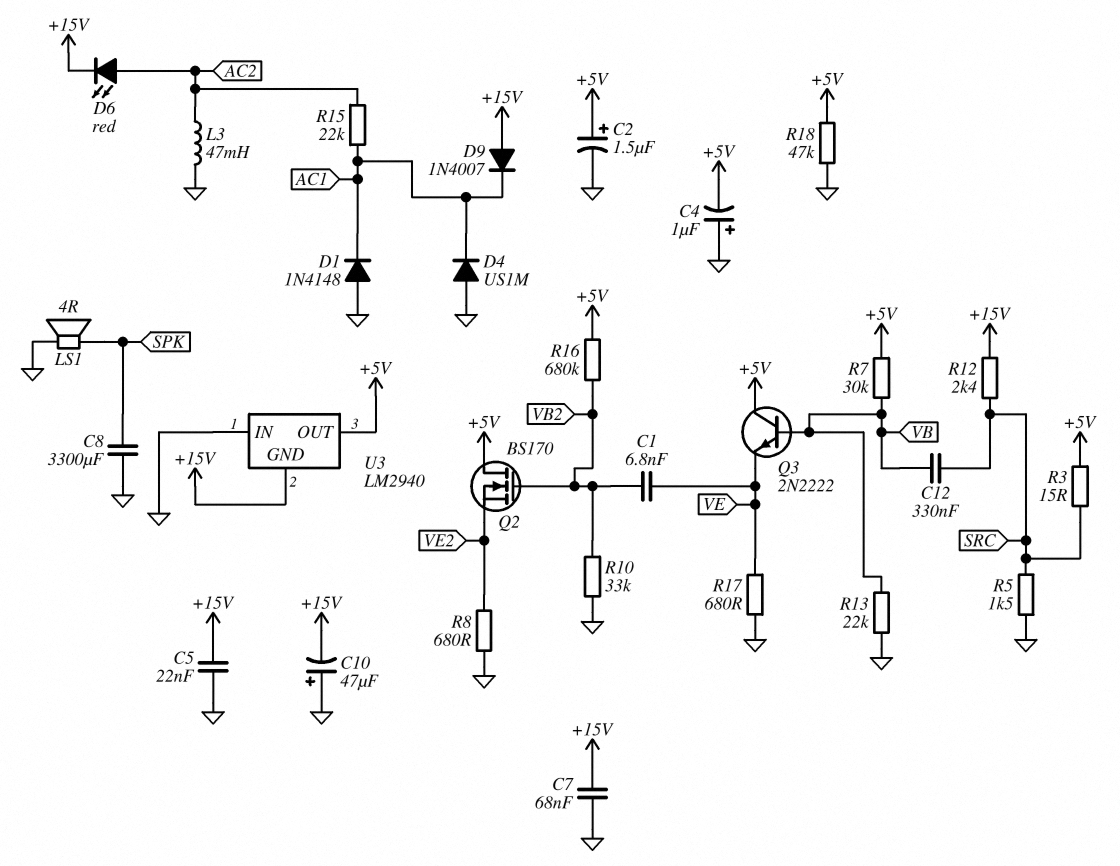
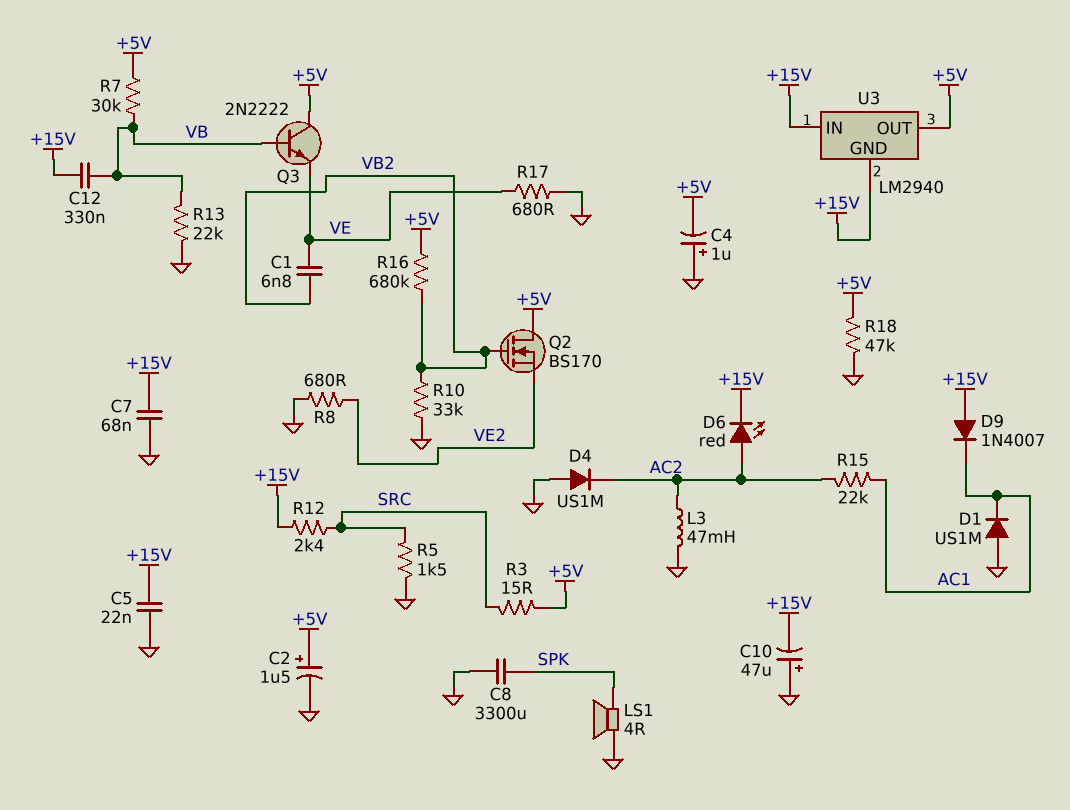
C12: 330nF (SRC, VB) -> 330nF (+15V, VB)
D1: diode 1N4148 (A GND, K AC1) -> diode US1M (A GND, K AC1)
D4: diode US1M (A GND, K AC1) -> diode US1M (A GND, K AC2)
U3 pin IN: GND -> +15V

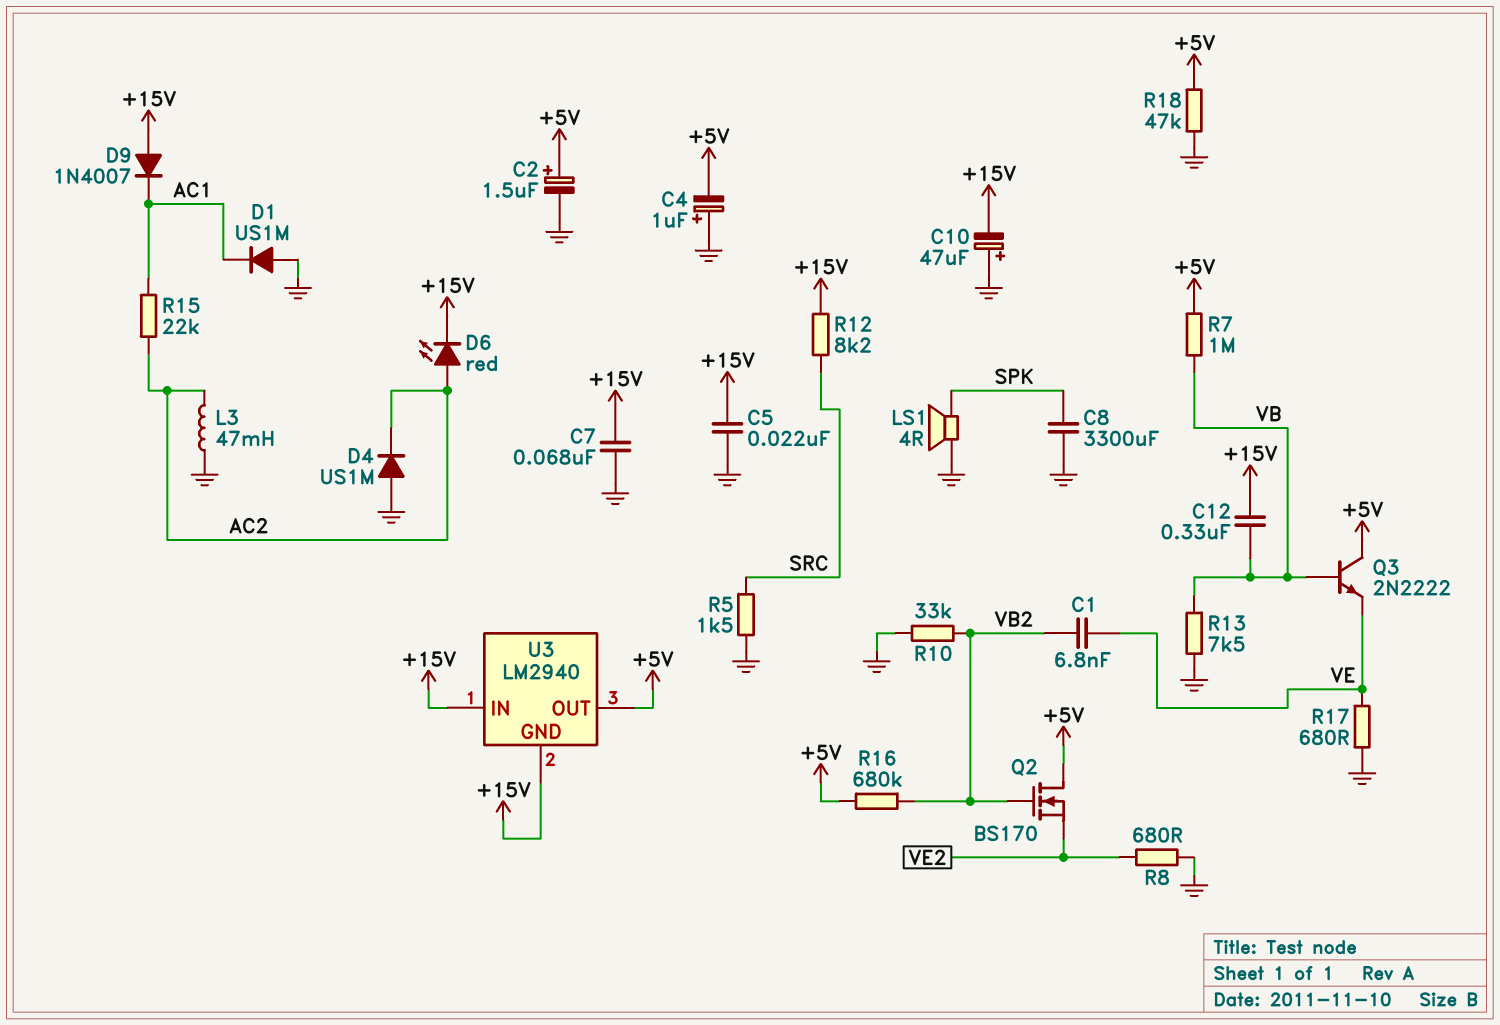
R3: 15 (+5V, SRC) -> none
R7: 30k (+5V, VB) -> 1M (+5V, VB)
R12: 2.4k (+15V, SRC) -> 8.2k (+15V, SRC)
R13: 22k (GND, VB) -> 7.5k (GND, VB)

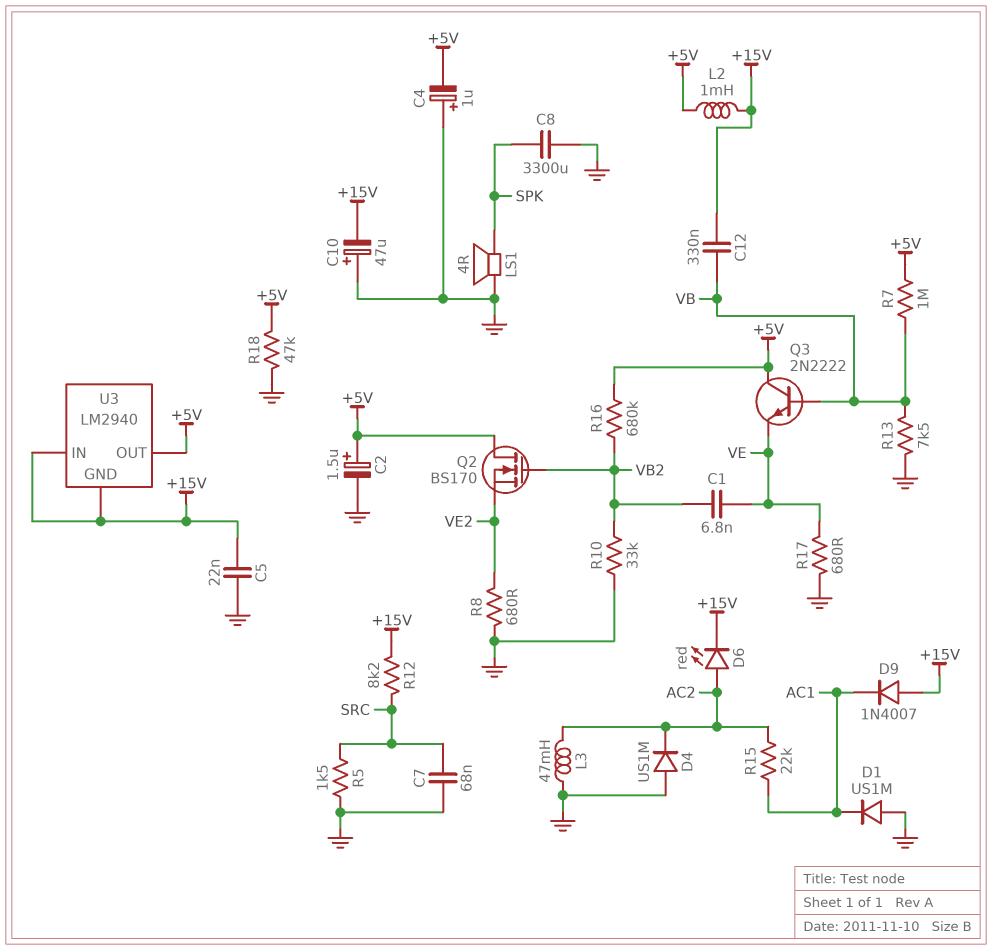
C7: 68nF (+15V, GND) -> 68nF (GND, SRC)
L2: none -> 1mH (+5V, +15V)

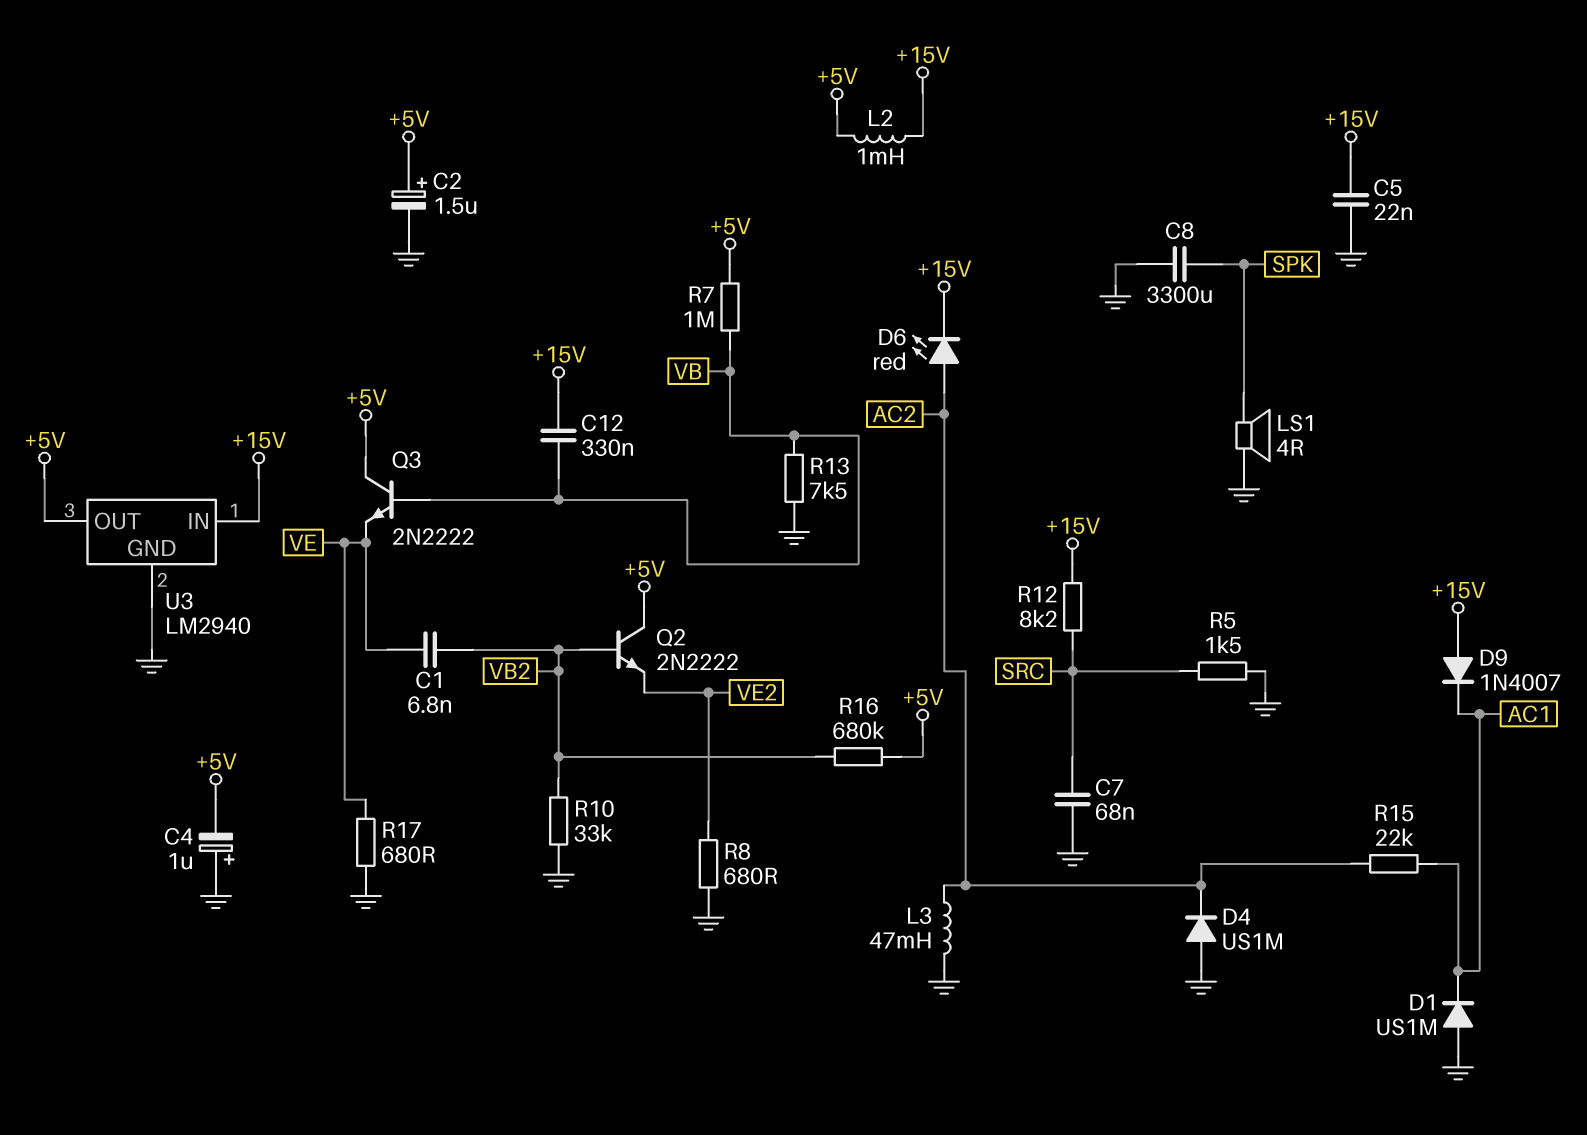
C10: 47uF (plus GND, minus +15V) -> none
Q2: NMOS BS170 (G VB2, D +5V, S VE2) -> NPN 2N2222 (B VB2, C +5V, E VE2)
R18: 47k (+5V, GND) -> none
U3 pin GND: +15V -> GND

